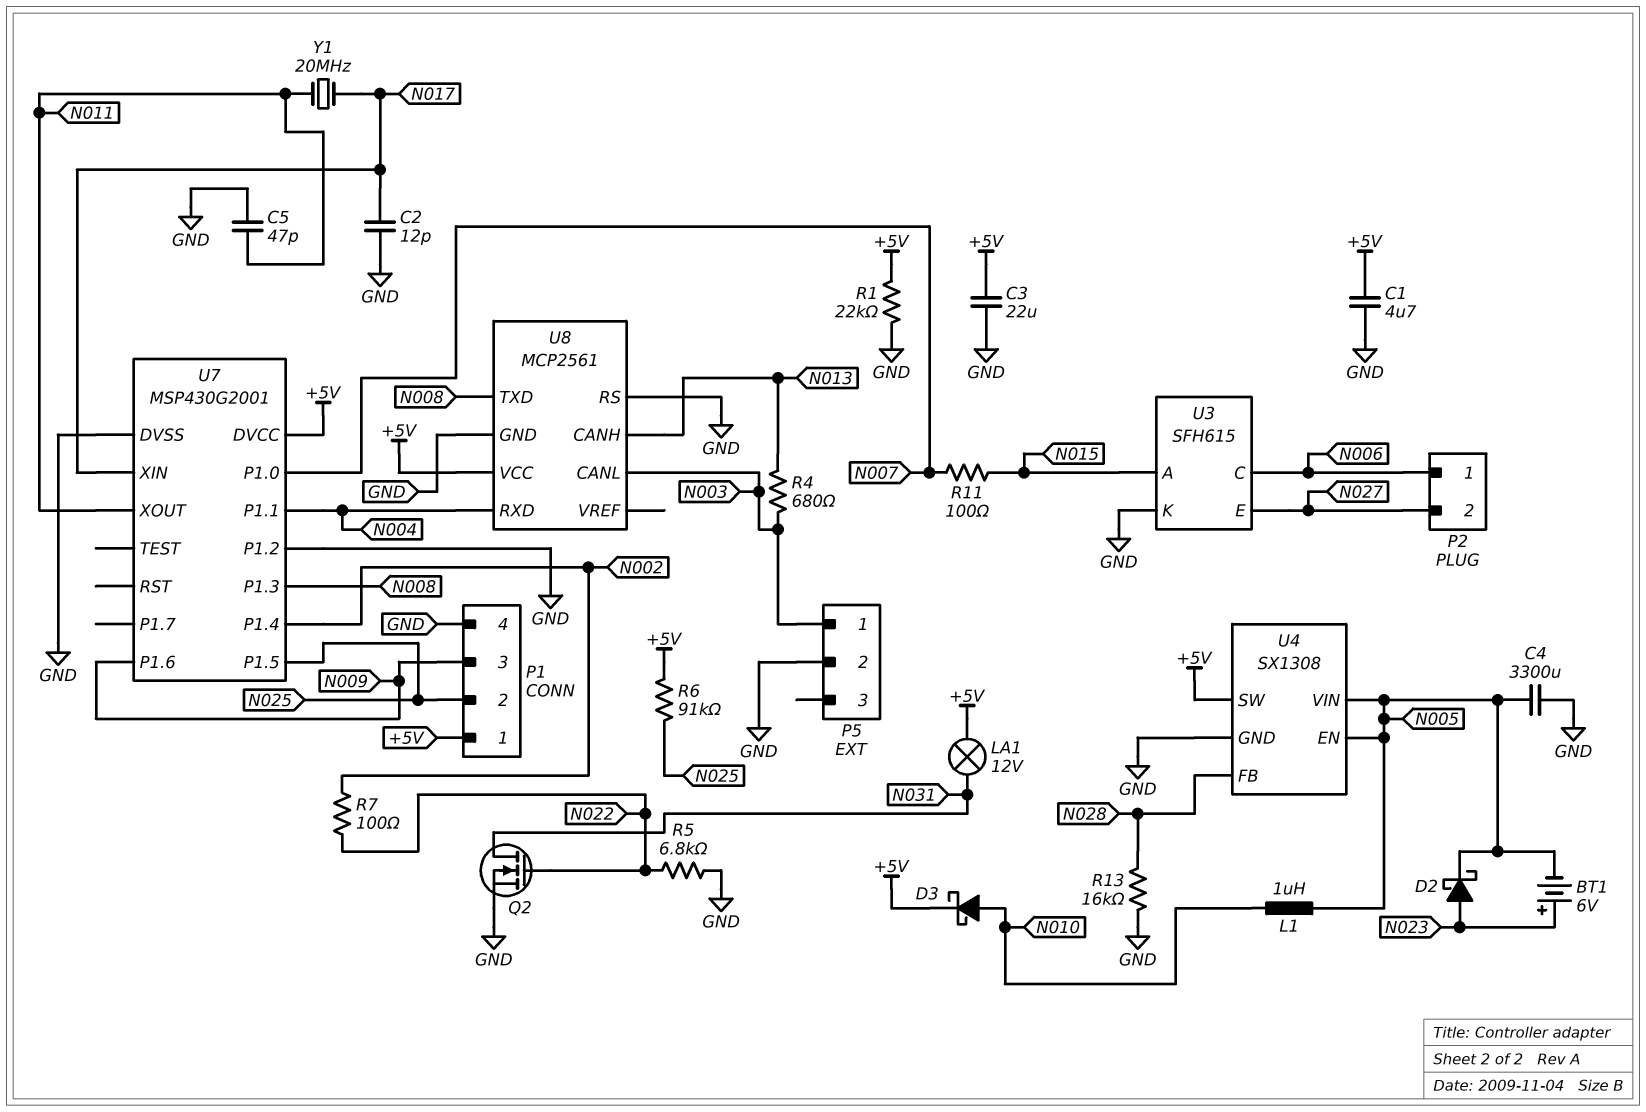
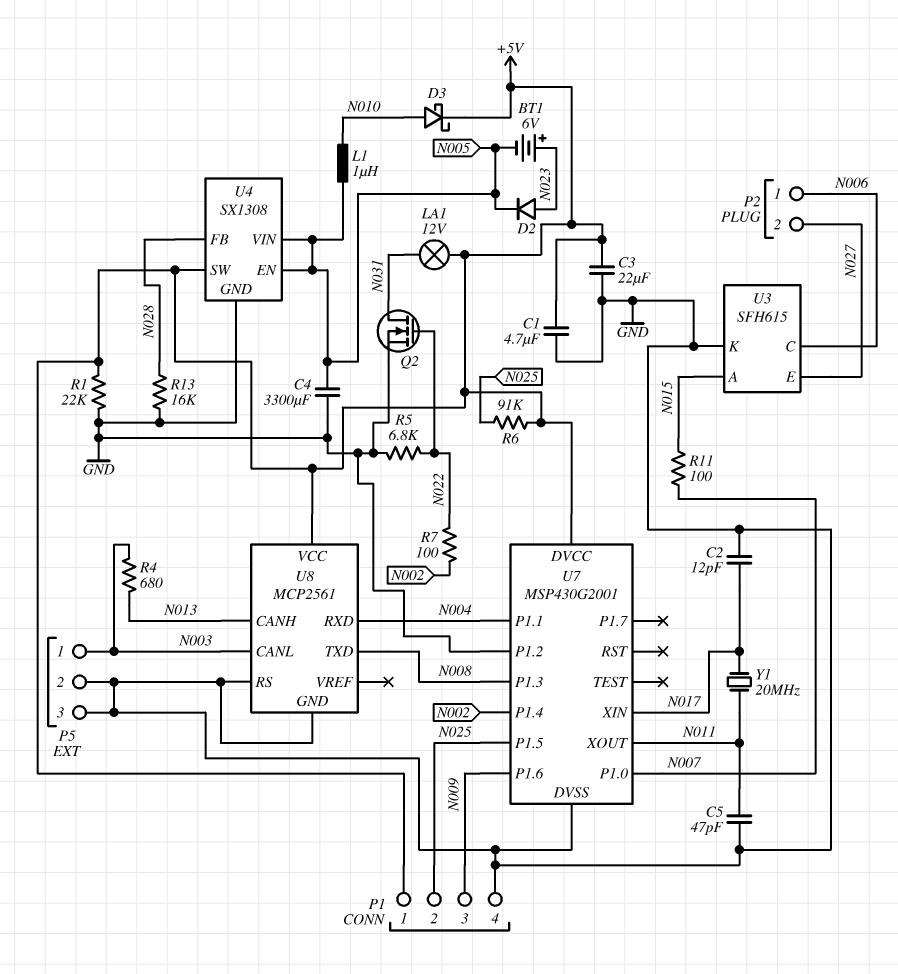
D2: schottky (A N023, K N005) -> diode (A N023, K N005)
P5 pin 3: none -> GND

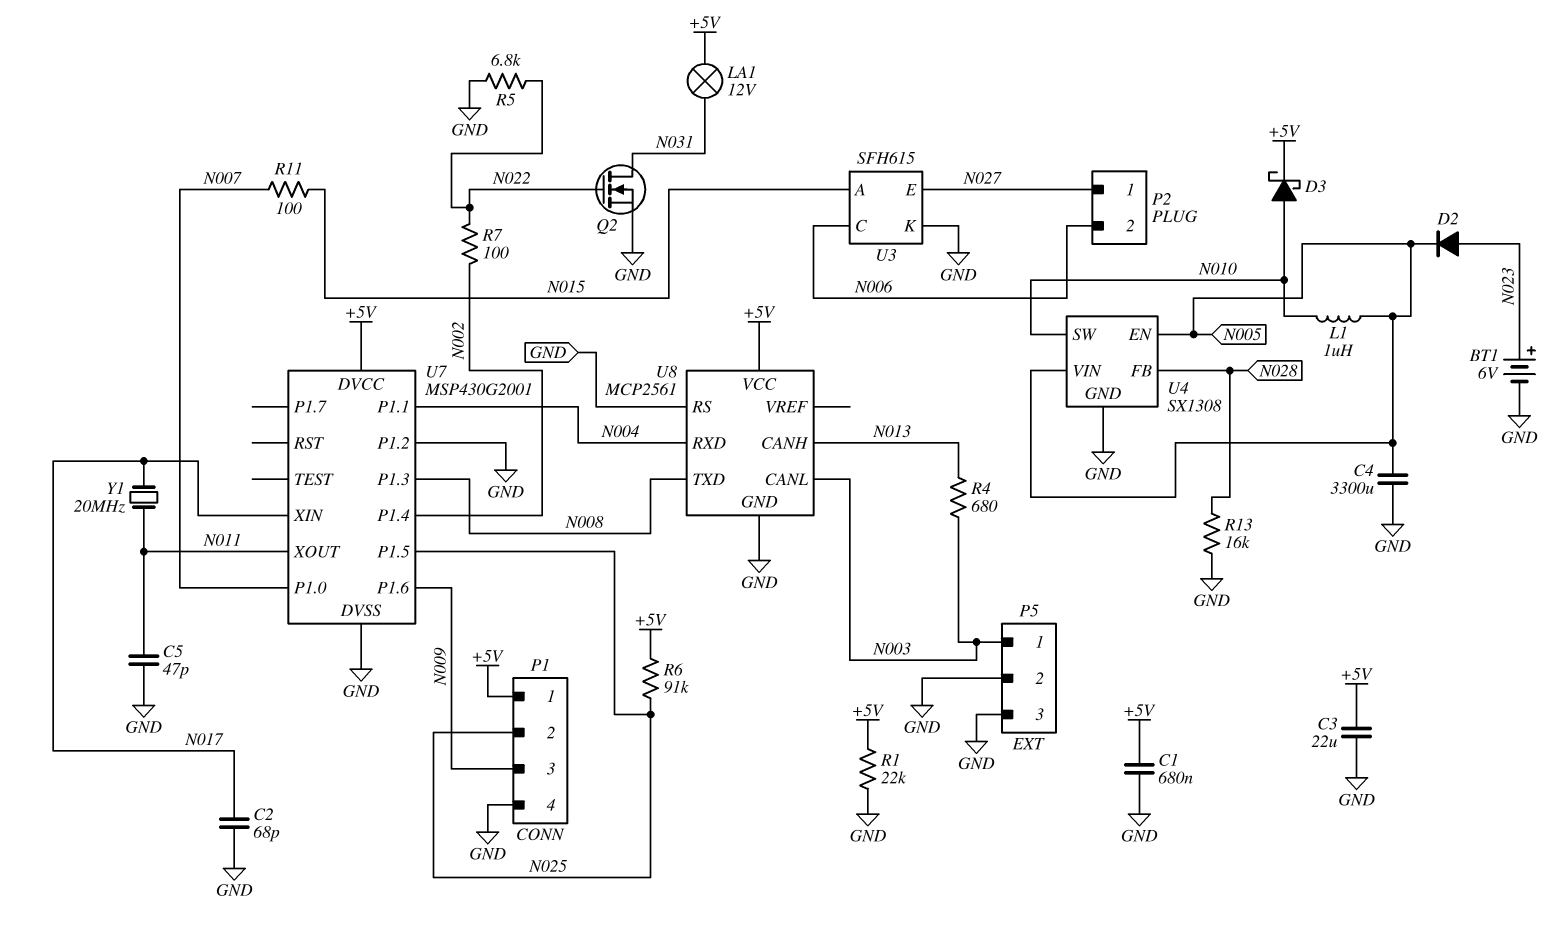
BT1: 6V (plus N023, minus N005) -> 6V (plus N023, minus GND)
C1: 4.7uF (+5V, GND) -> 680nF (+5V, GND)
C2: 12pF (GND, N017) -> 68pF (GND, N017)
P2 pin 1: N006 -> N027
P2 pin 2: N027 -> N006
U4 pin SW: +5V -> N010

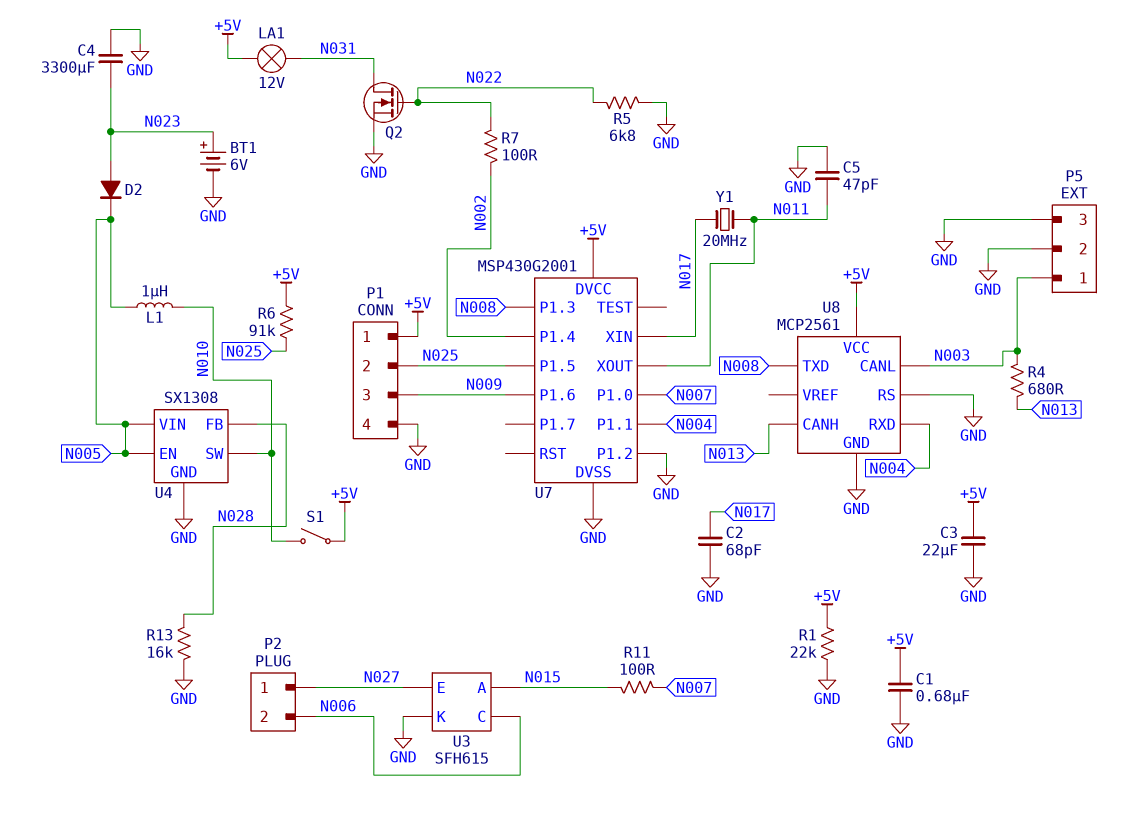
C4: 3300uF (GND, N005) -> 3300uF (GND, N023)
D3: schottky (A N010, K +5V) -> none
S1: none -> switch (+5V, N010)

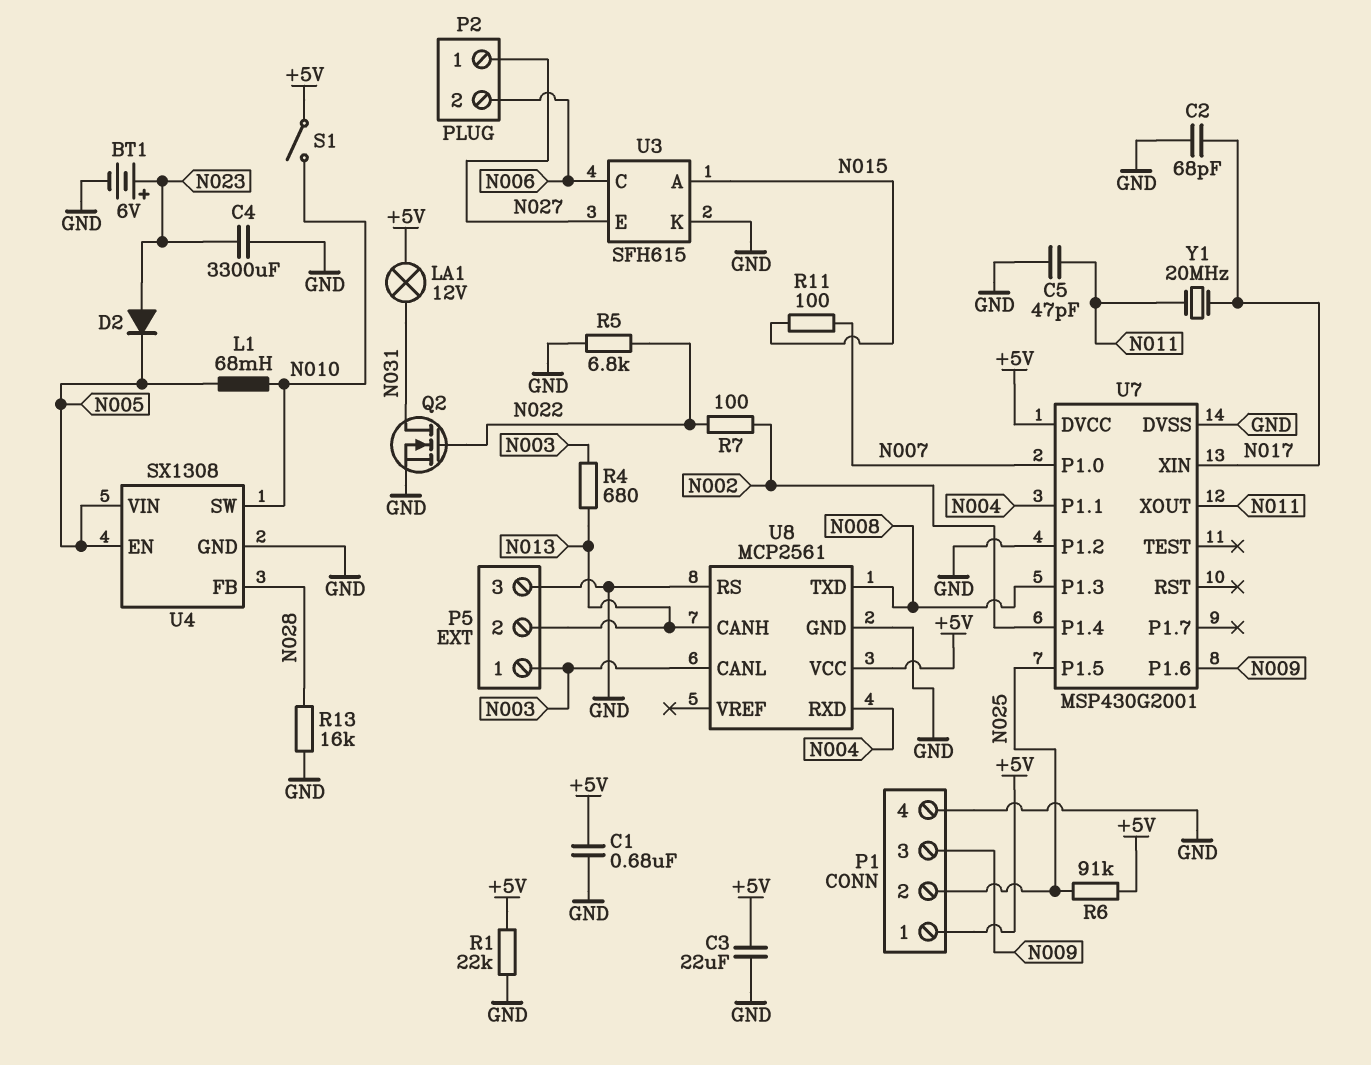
L1: 1uH (N005, N010) -> 68mH (N005, N010)
P5 pin 2: GND -> N013

